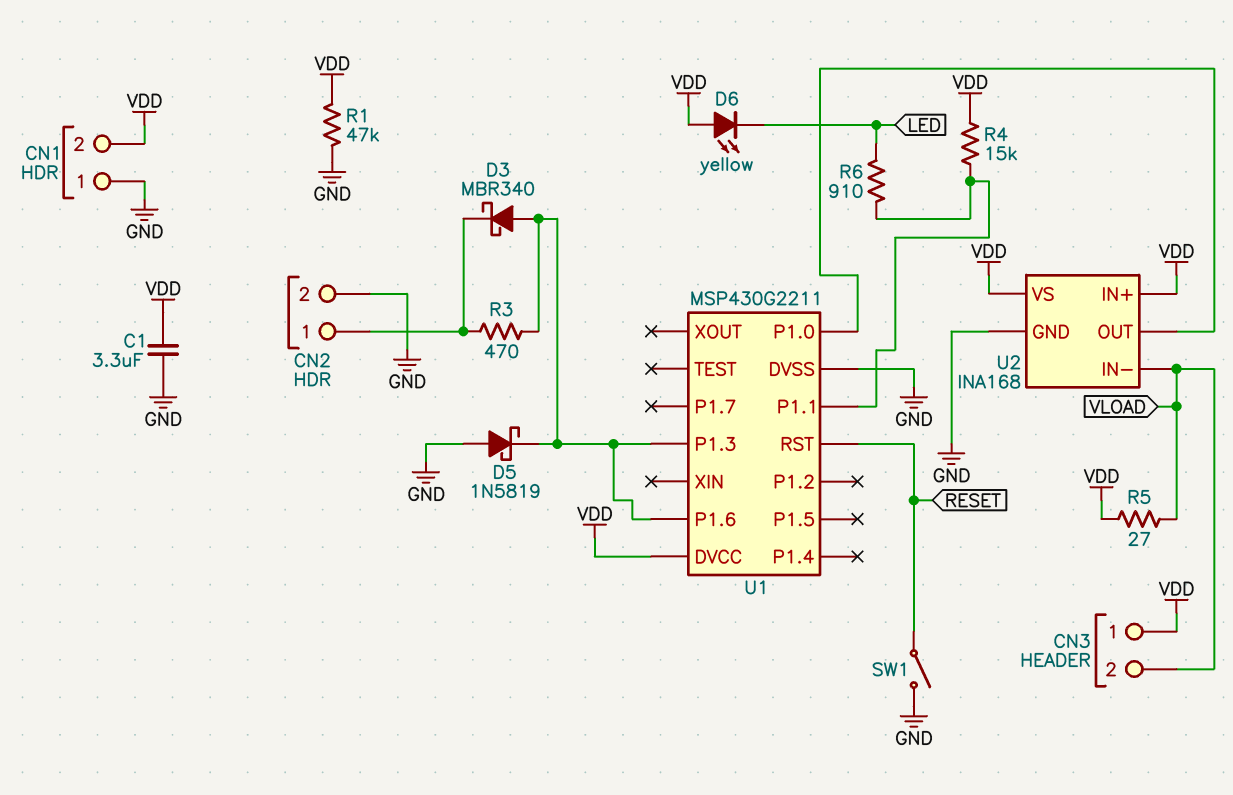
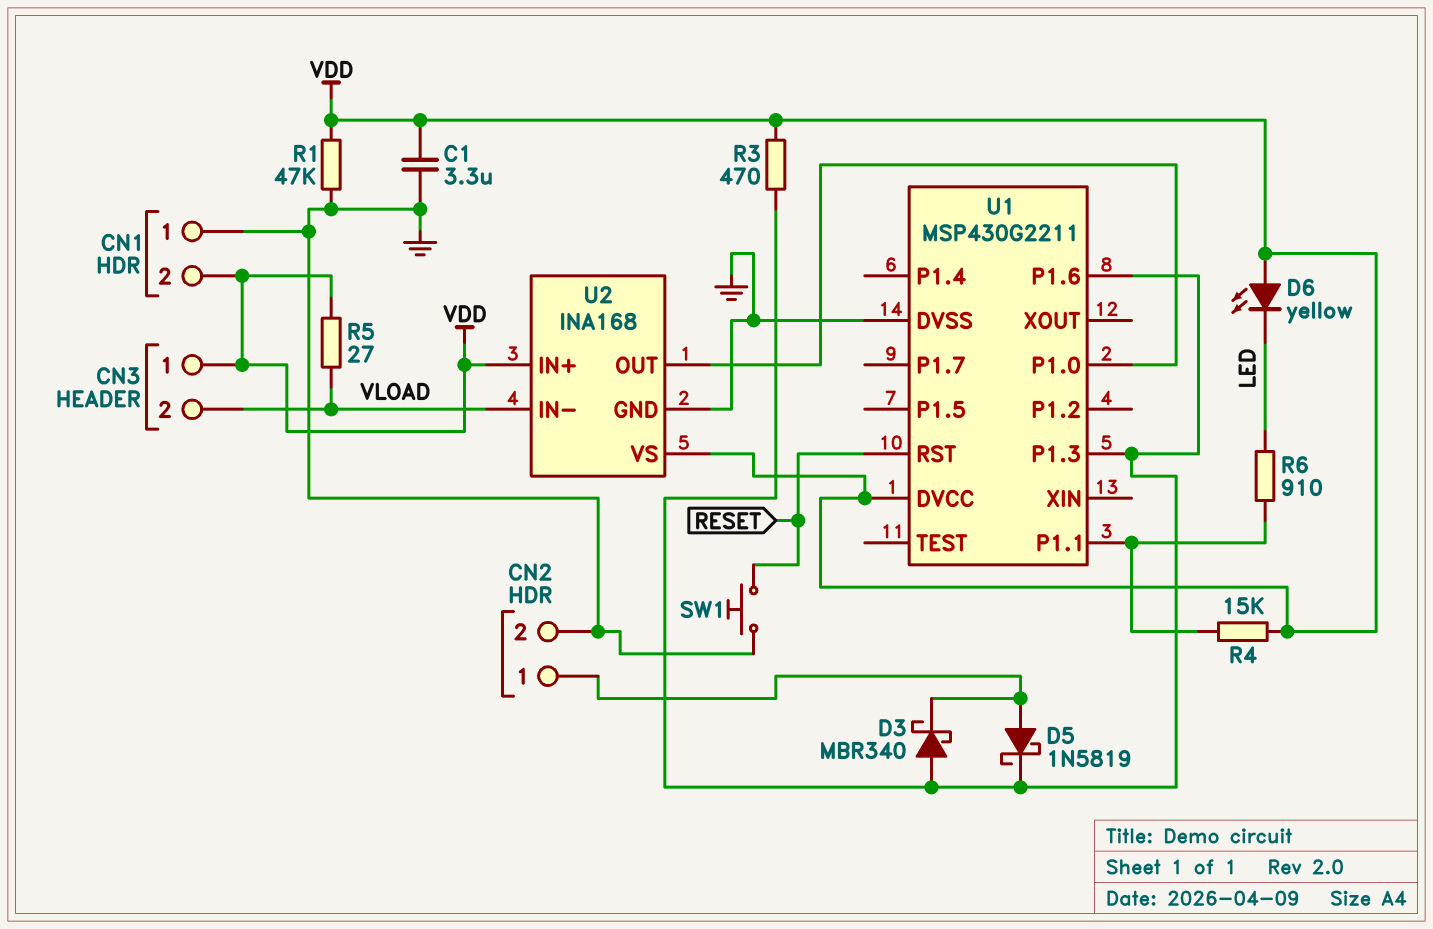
D5: schottky 1N5819 (A GND, K U1/P1.3) -> schottky 1N5819 (A CN2/1, K U1/P1.3)
R3: 470 (CN2/1, U1/P1.3) -> 470 (U1/P1.3, VDD)
SW1: switch (GND, RESET) -> button (GND, RESET)

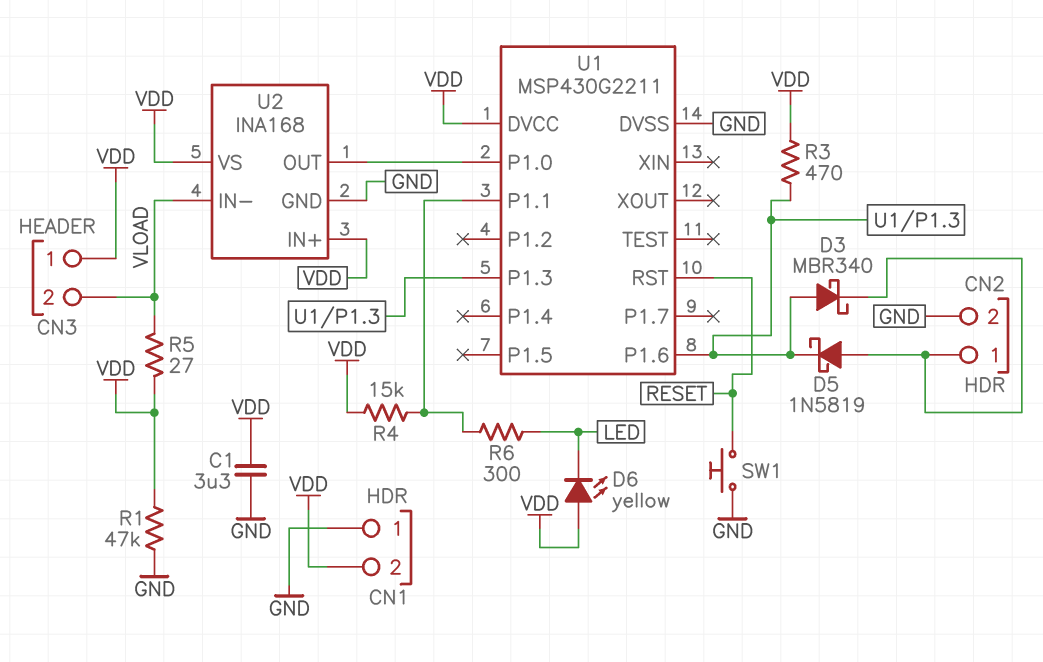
R6: 910 (LED, U1/P1.1) -> 300 (LED, U1/P1.1)

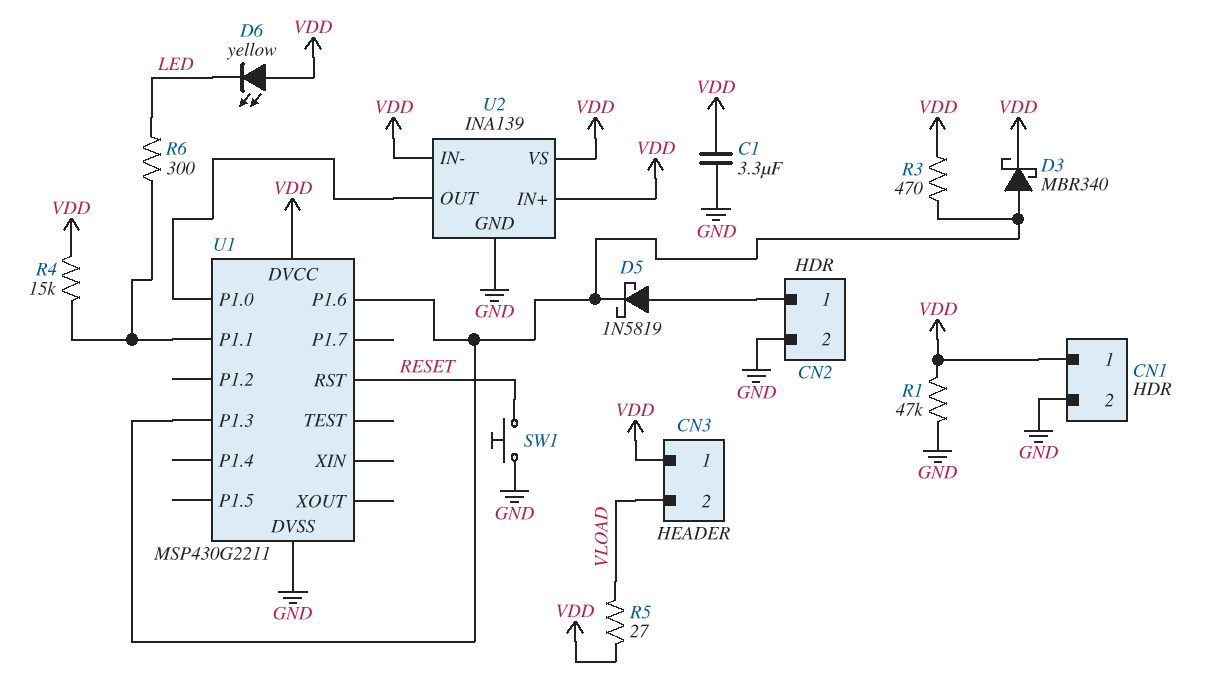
CN1 pin 1: GND -> VDD
CN1 pin 2: VDD -> GND
D3: schottky MBR340 (A U1/P1.3, K CN2/1) -> schottky MBR340 (A U1/P1.3, K VDD)
U2: INA168 -> INA139
U2 pin IN-: VLOAD -> VDD

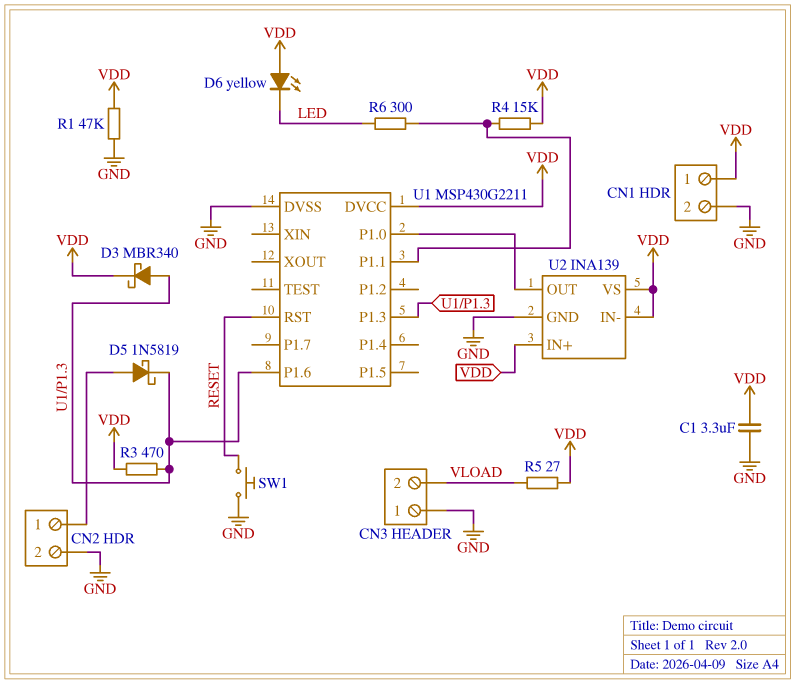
CN3 pin 1: VDD -> GND

